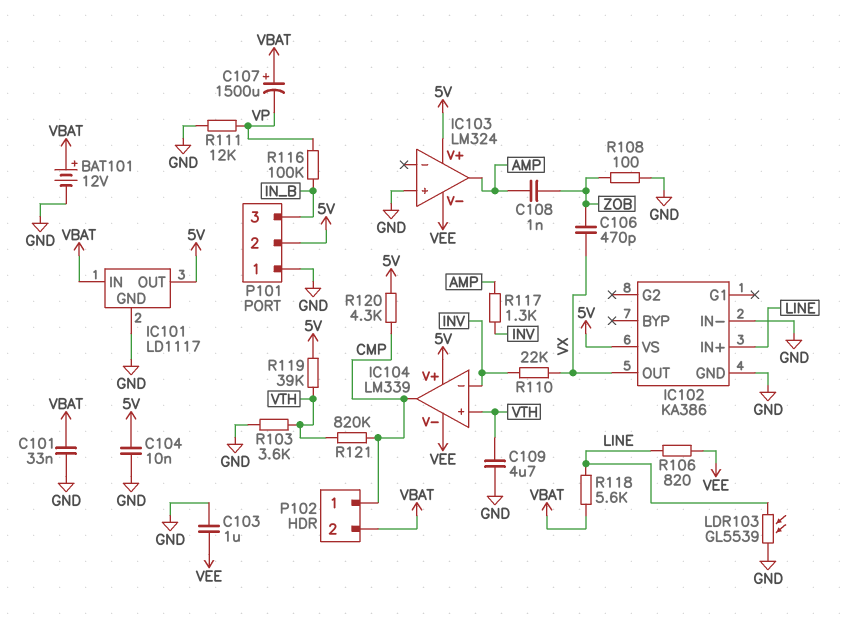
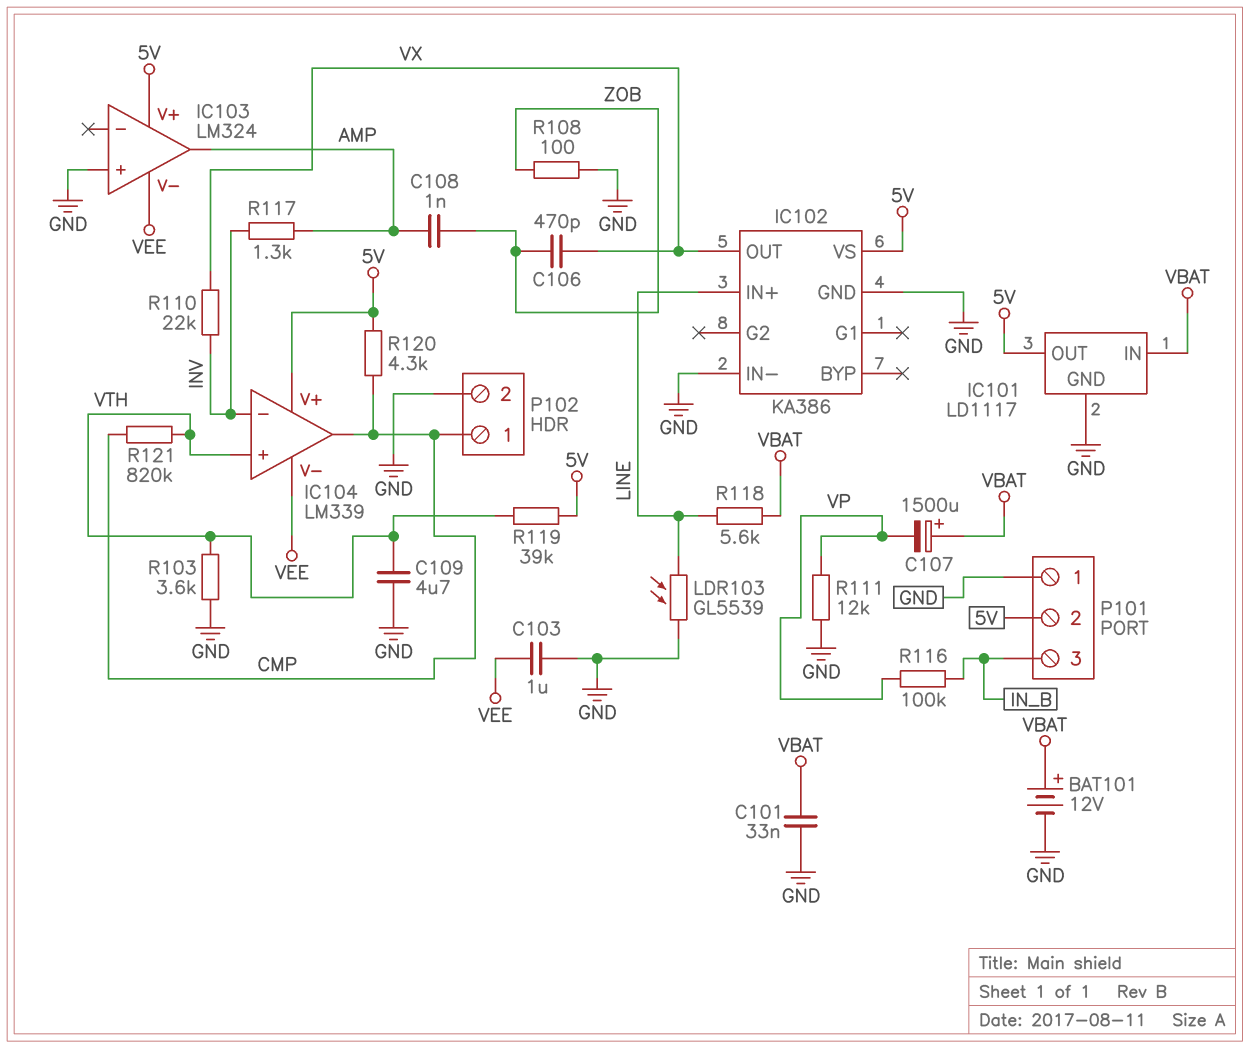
C104: 10nF (5V, GND) -> none
P102 pin 2: VBAT -> GND
R106: 820 (LINE, VEE) -> none

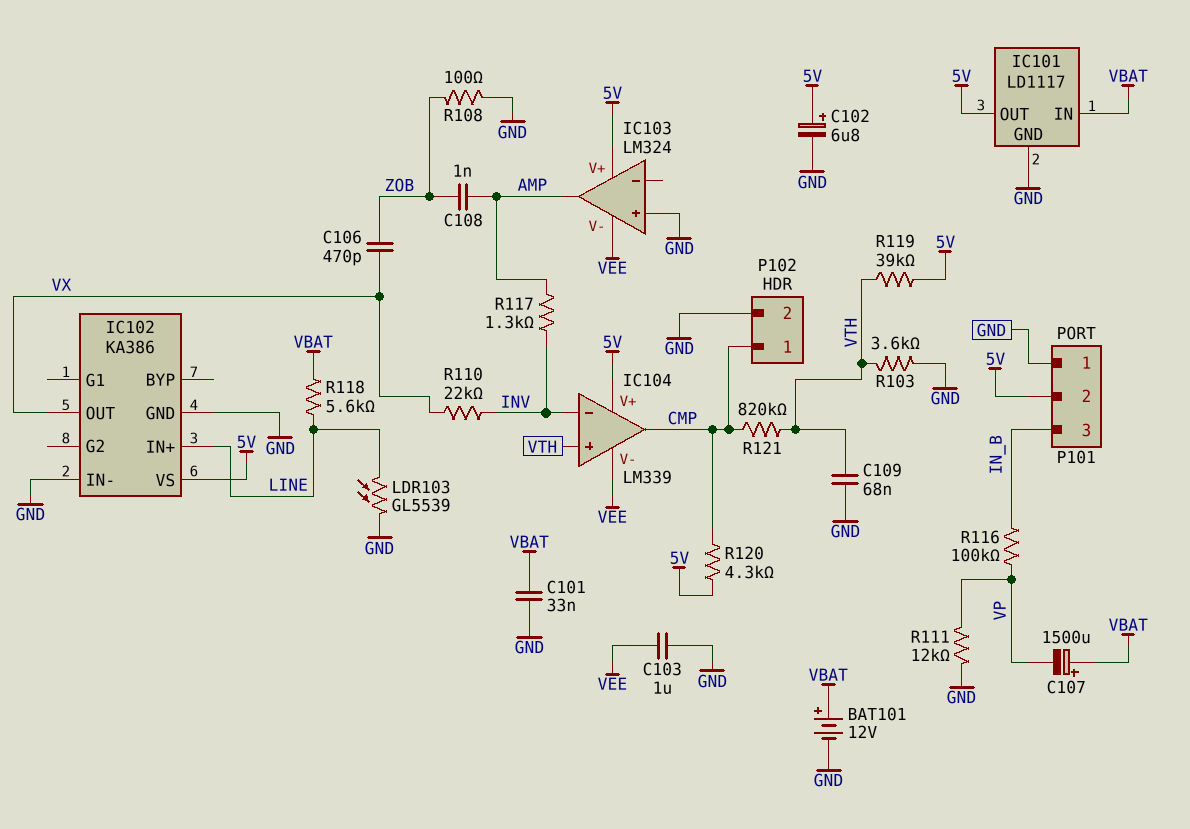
C102: none -> 6.8uF (plus 5V, minus GND)
C109: 4.7uF (GND, VTH) -> 68nF (GND, VTH)

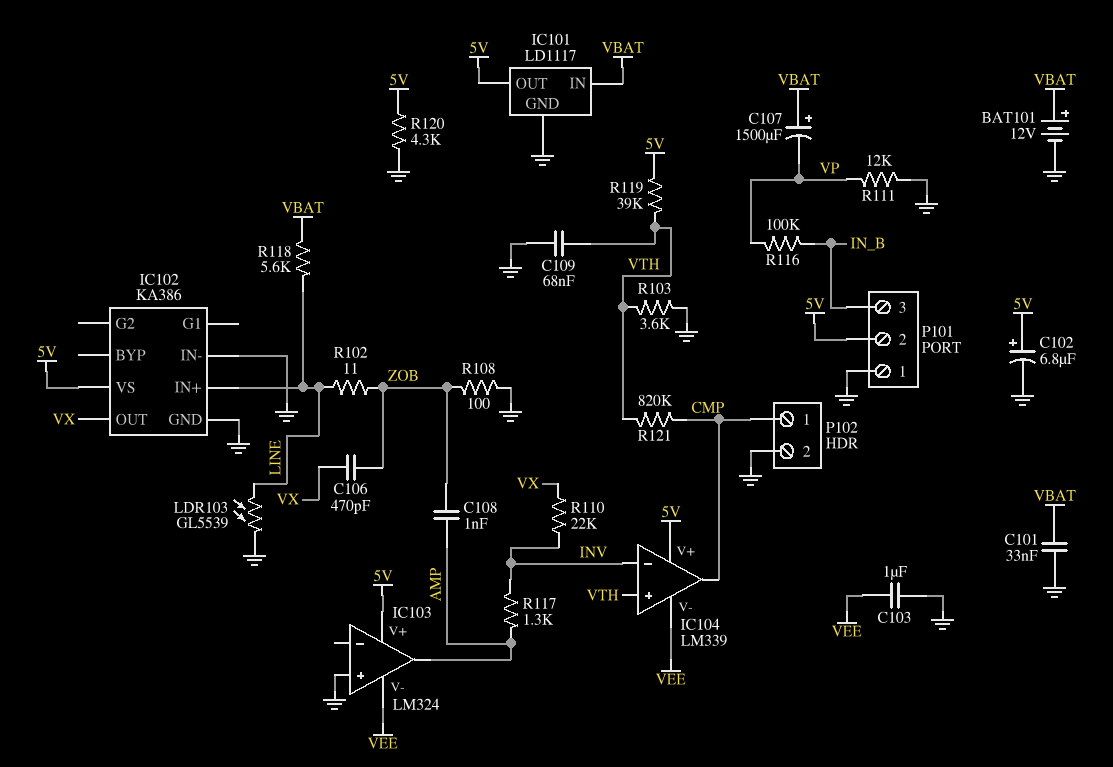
R102: none -> 11 (LINE, ZOB)
R120: 4.3k (5V, CMP) -> 4.3k (5V, GND)

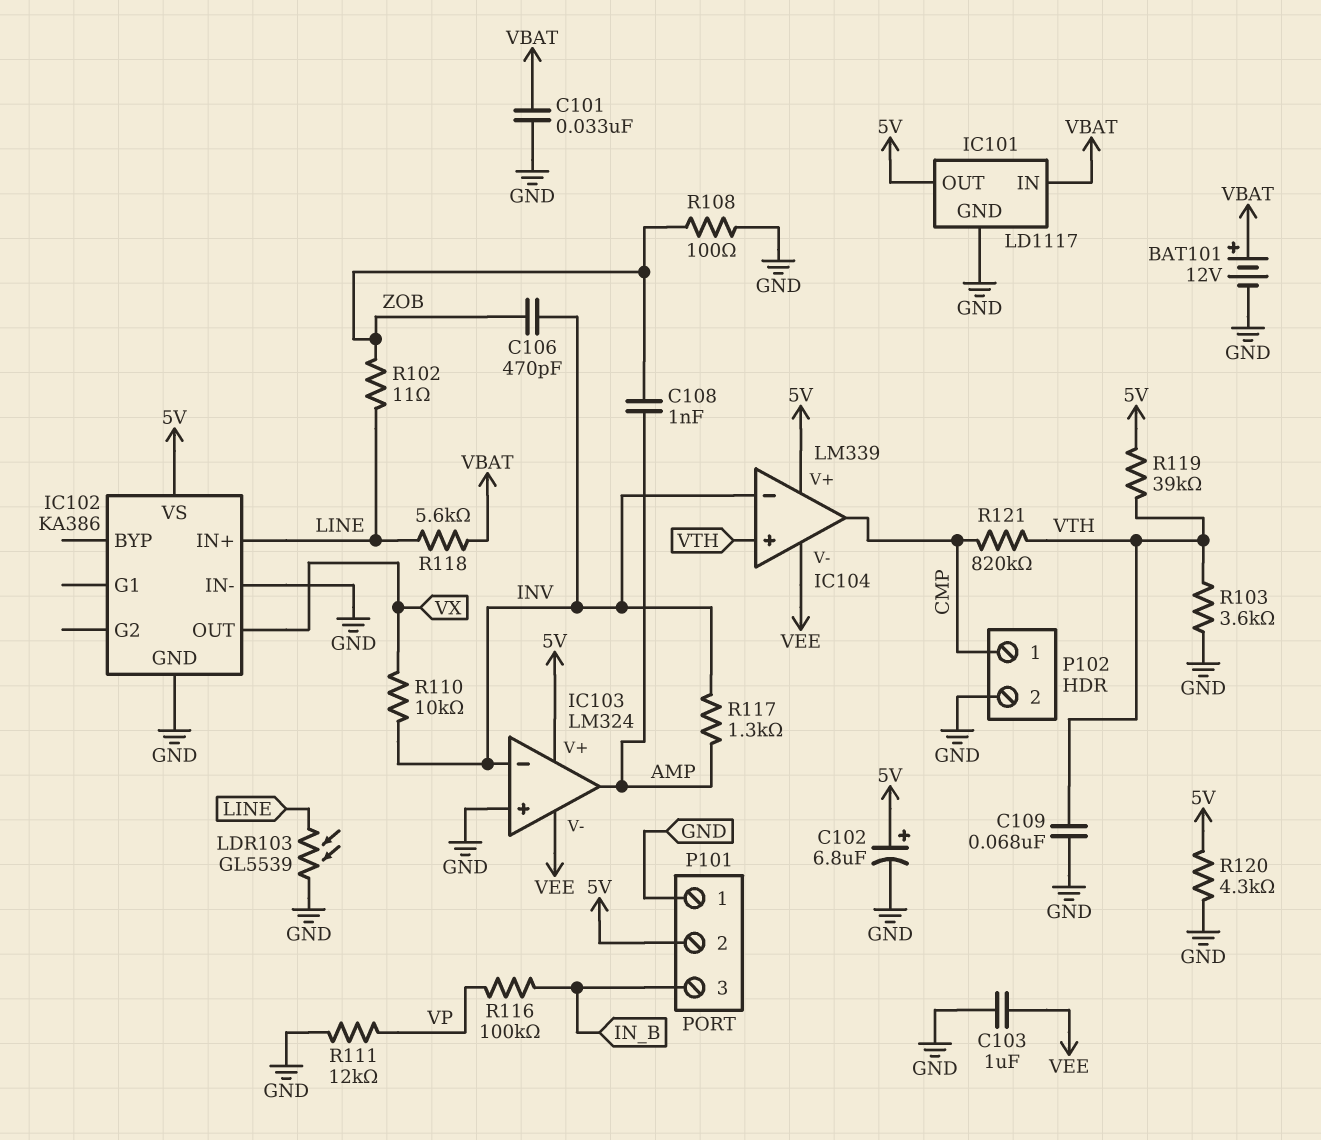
C106: 470pF (VX, ZOB) -> 470pF (INV, ZOB)
C107: 1500uF (plus VBAT, minus VP) -> none
IC103 pin in-: none -> INV
R110: 22k (INV, VX) -> 10k (INV, VX)

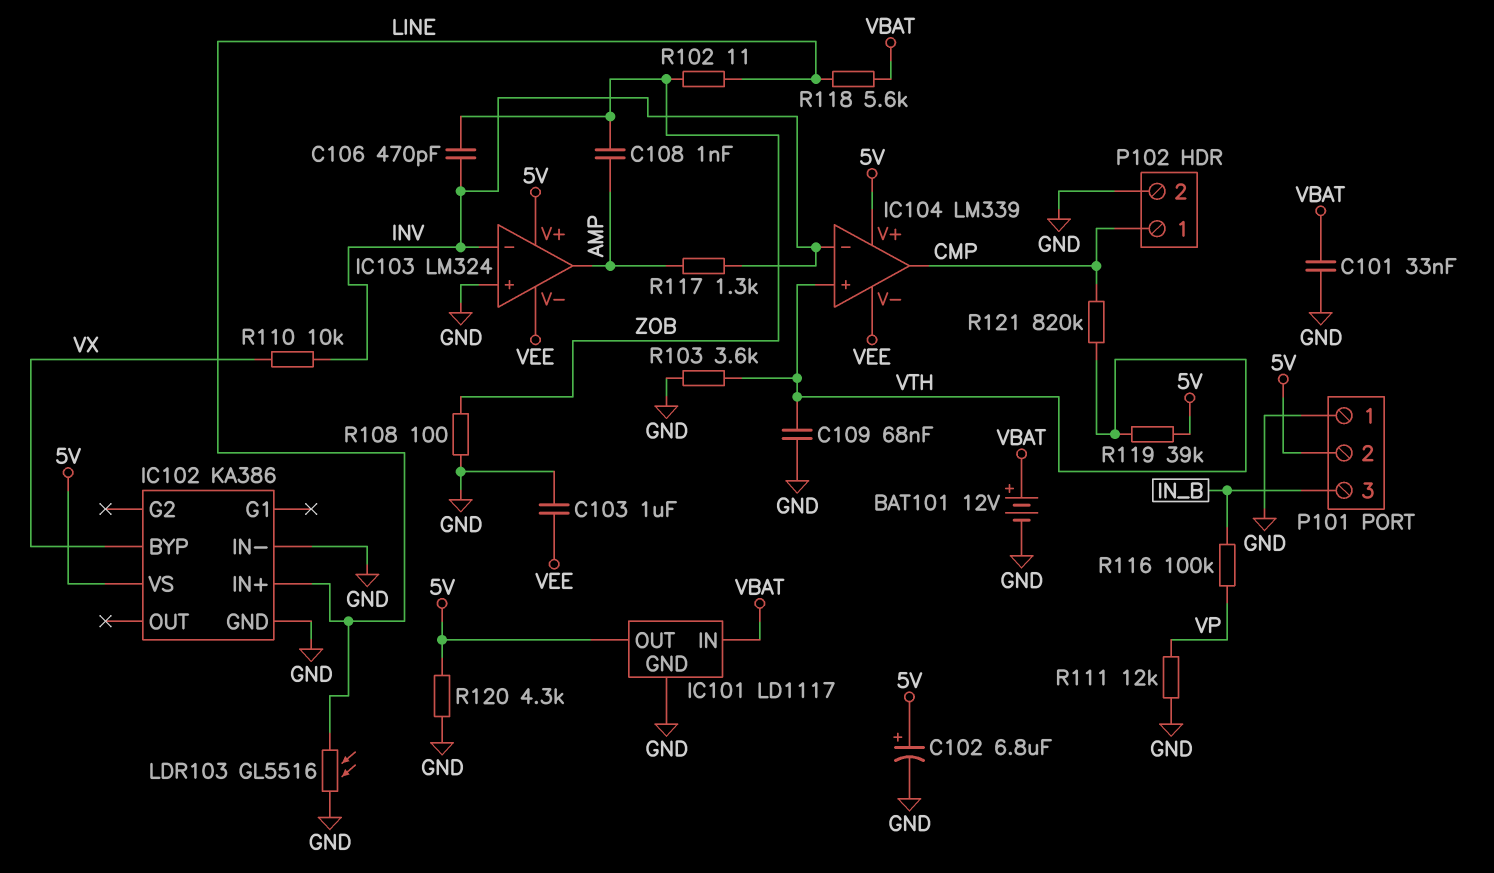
IC102 pin BYP: none -> VX
IC102 pin OUT: VX -> none
LDR103: GL5539 (GND, LINE) -> GL5516 (GND, LINE)

